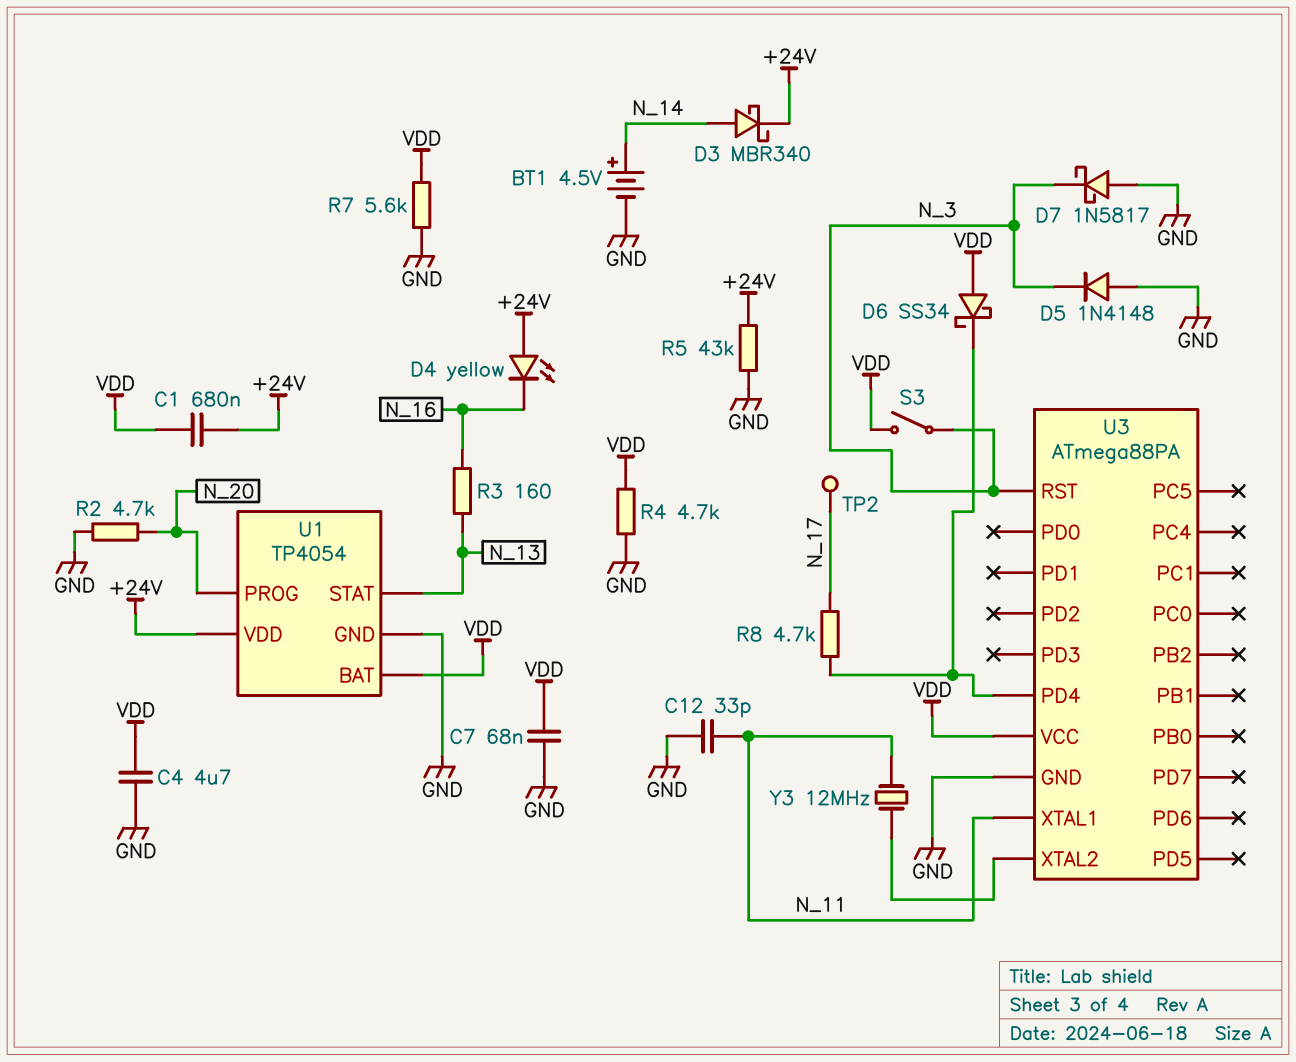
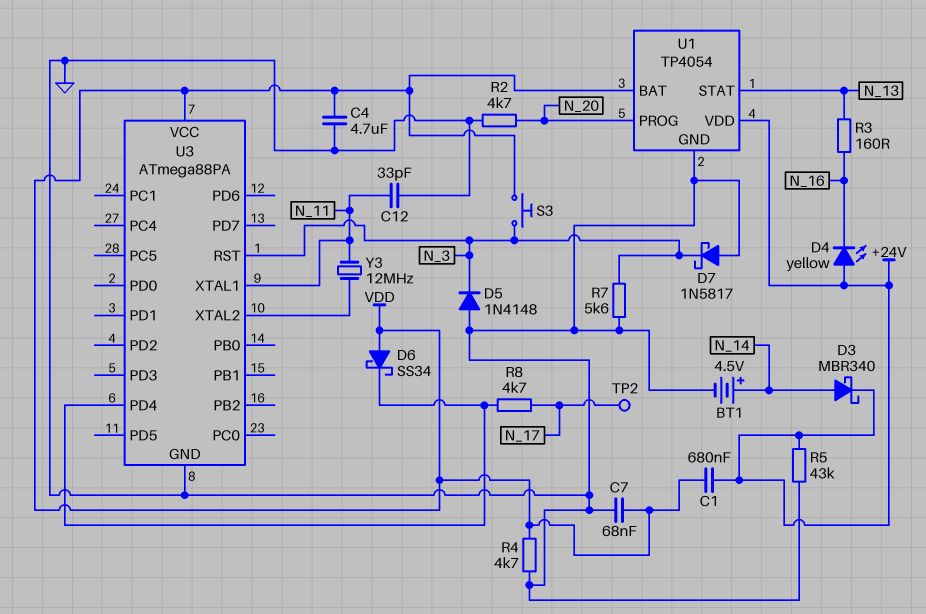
R7: 5.6k (GND, VDD) -> 5.6k (GND, N_3)
S3: switch (N_3, VDD) -> button (N_3, VDD)

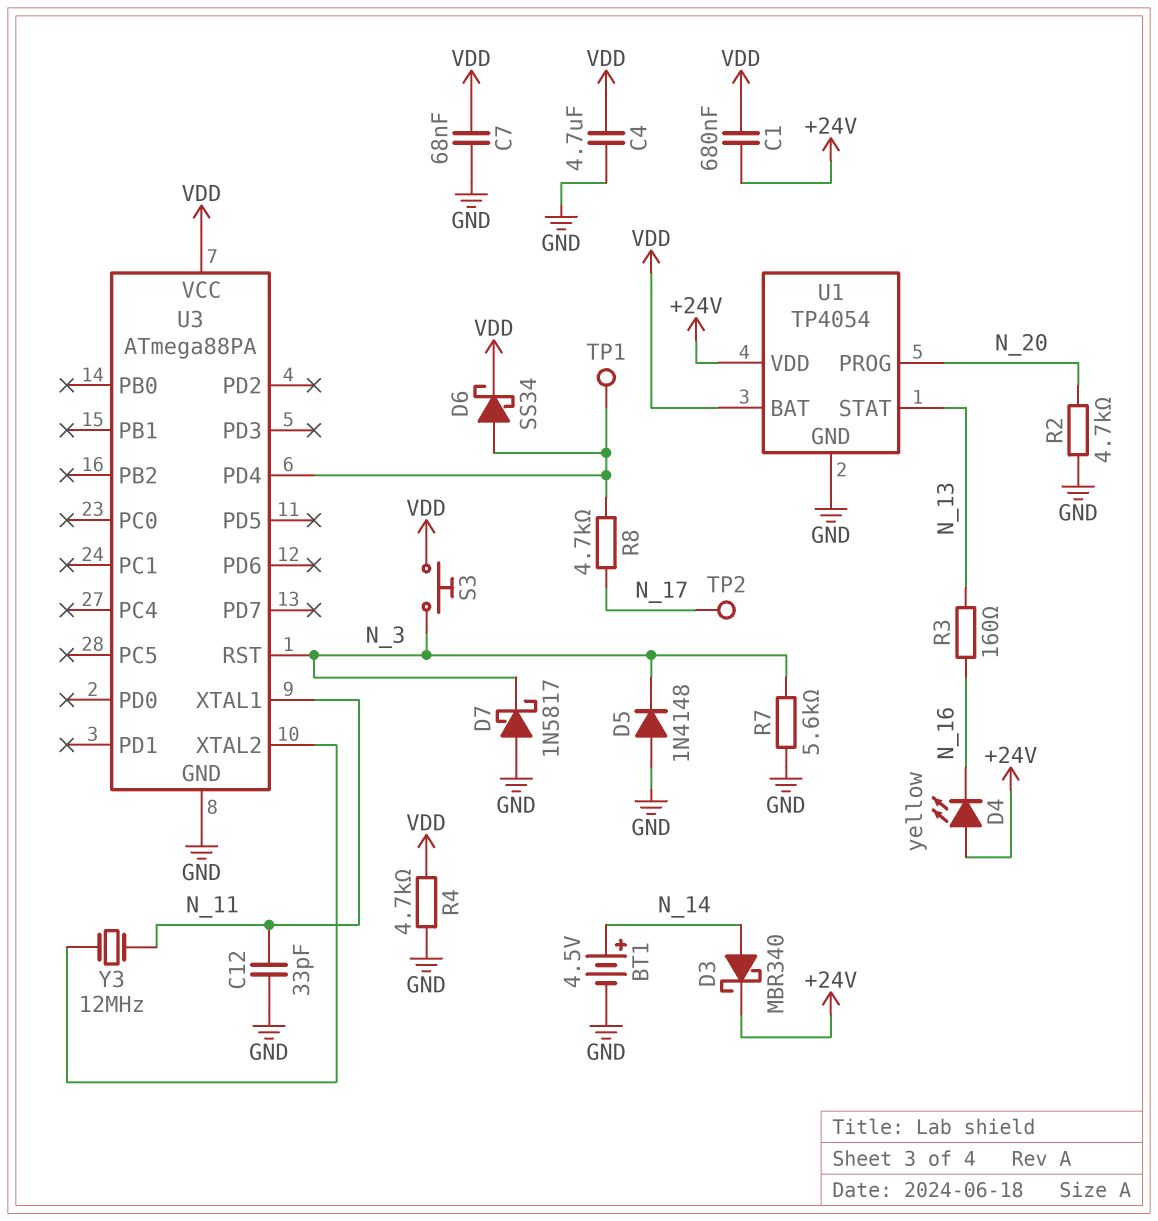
D6: schottky SS34 (A VDD, K U3/PD4) -> schottky SS34 (A U3/PD4, K VDD)
R5: 43k (+24V, GND) -> none
TP1: none -> test point (U3/PD4)

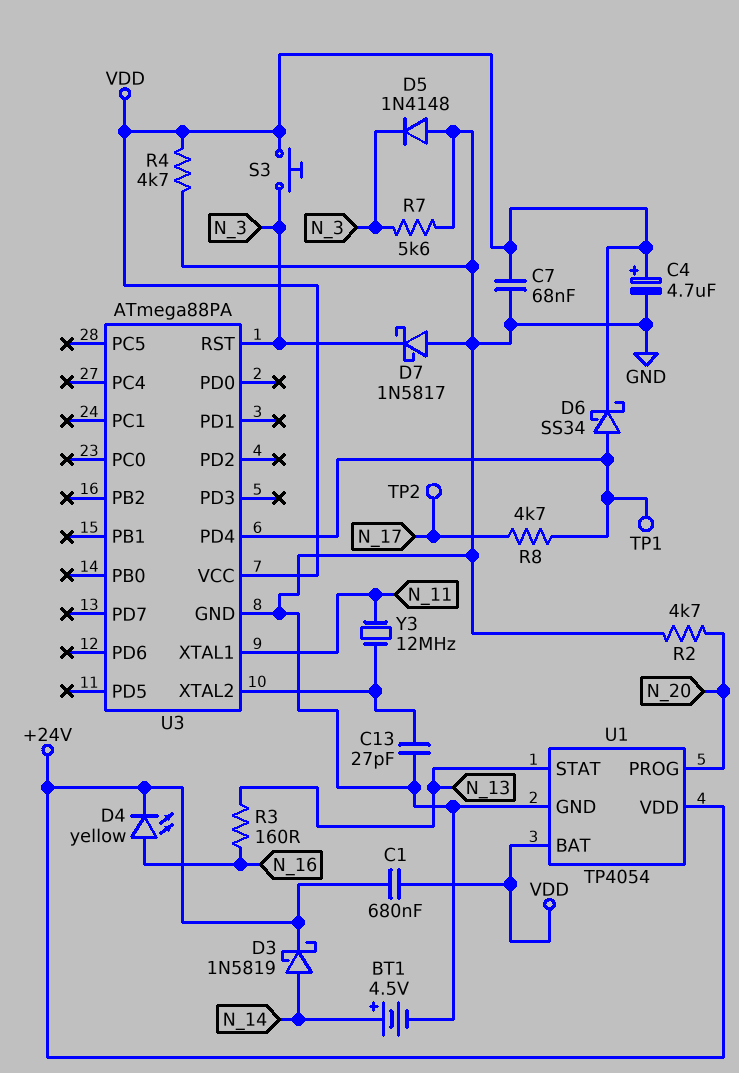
C4: 4.7uF (GND, VDD) -> 4.7uF (plus VDD, minus GND)
C12: 33pF (GND, N_11) -> none
C13: none -> 27pF (GND, U3/XTAL2)
D3: schottky MBR340 (A N_14, K +24V) -> schottky 1N5819 (A N_14, K +24V)
D4: LED yellow (A +24V, K N_16) -> LED yellow (A N_16, K +24V)

